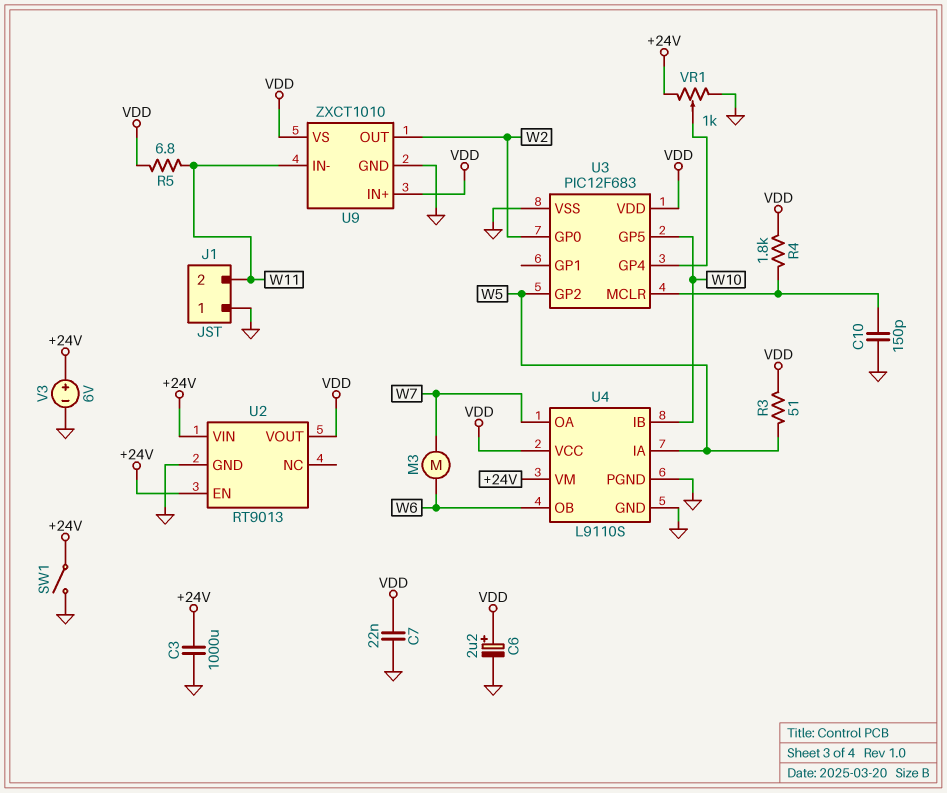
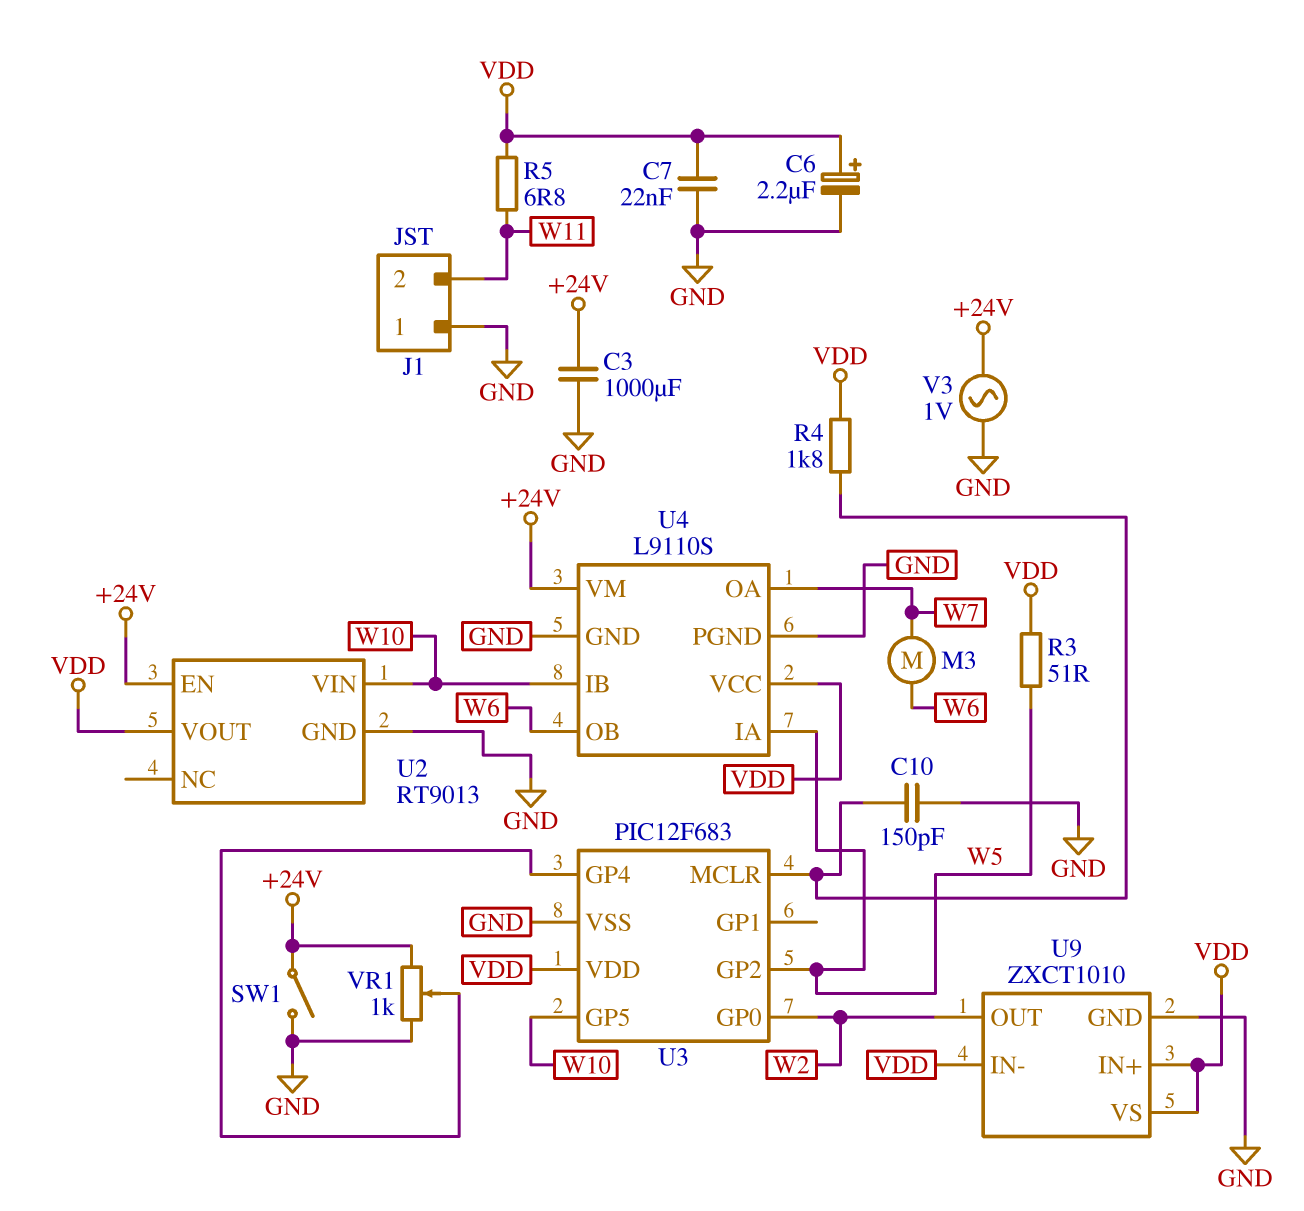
U2 pin VIN: +24V -> W10
U9 pin IN-: W11 -> VDD
V3: 6V (plus +24V, minus GND) -> AC 1V (+24V, GND)

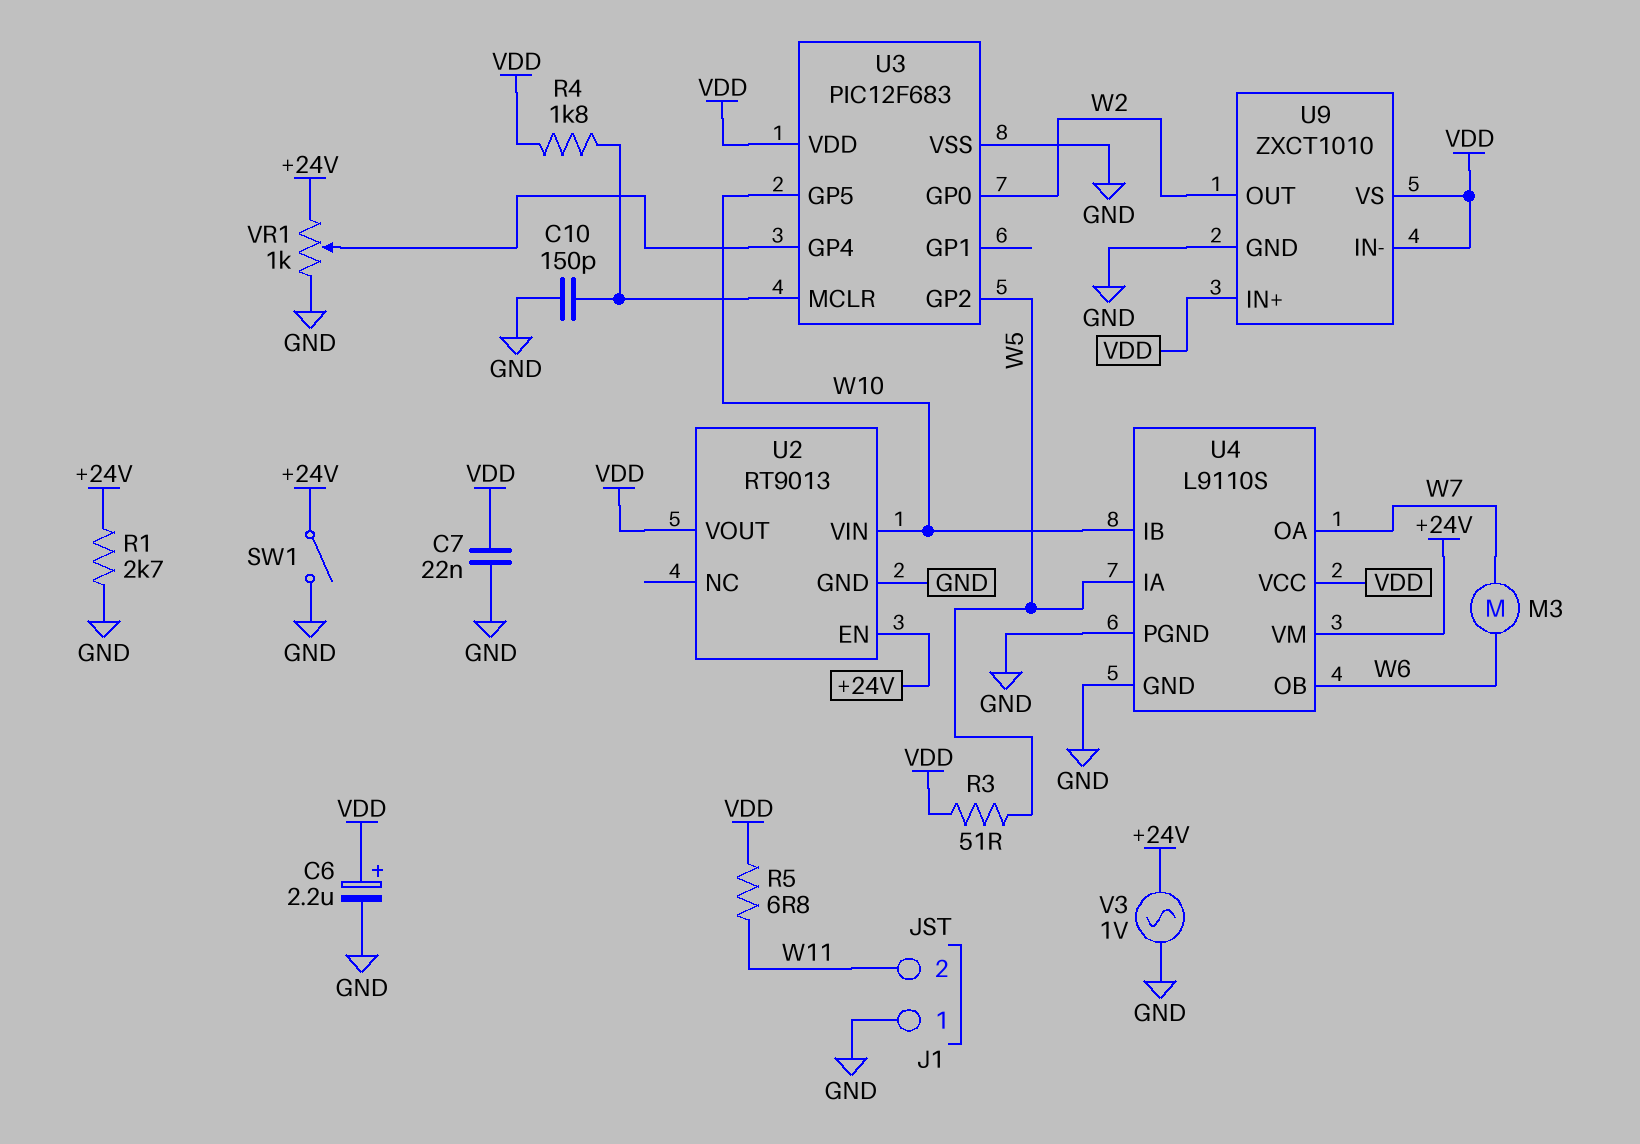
C3: 1000uF (+24V, GND) -> none
R1: none -> 2.7k (+24V, GND)

